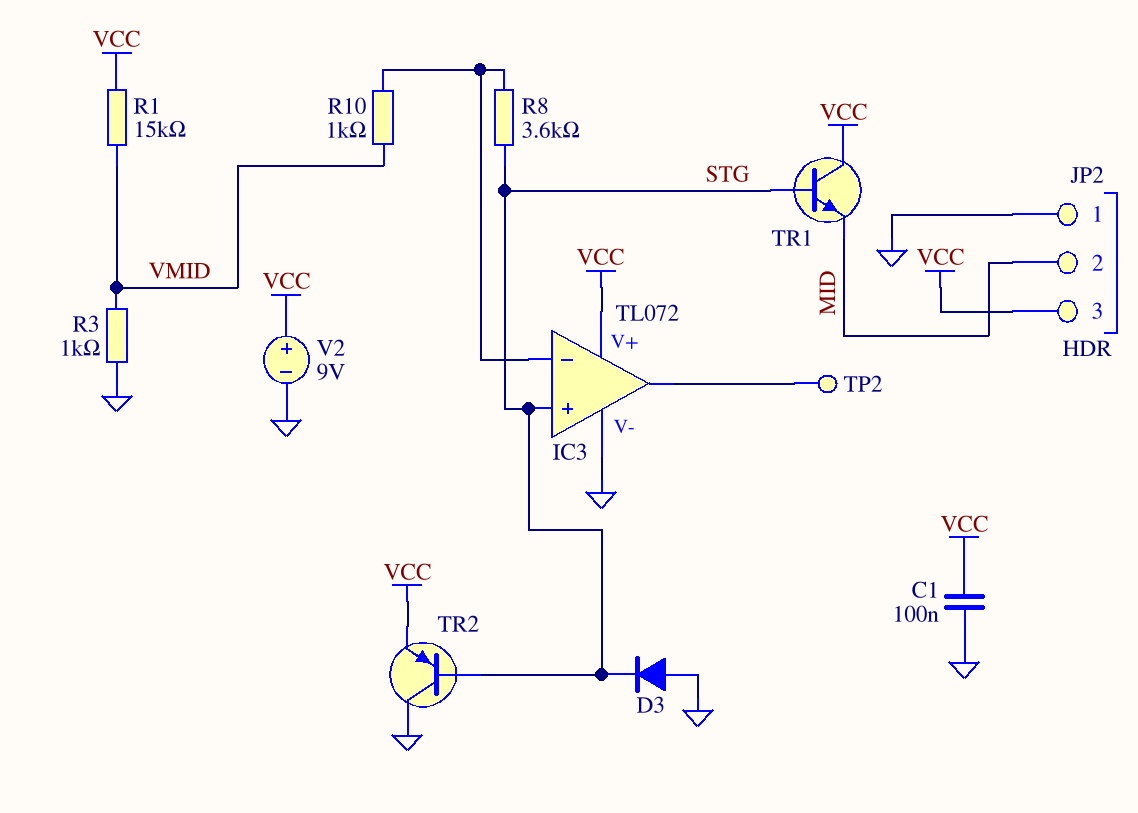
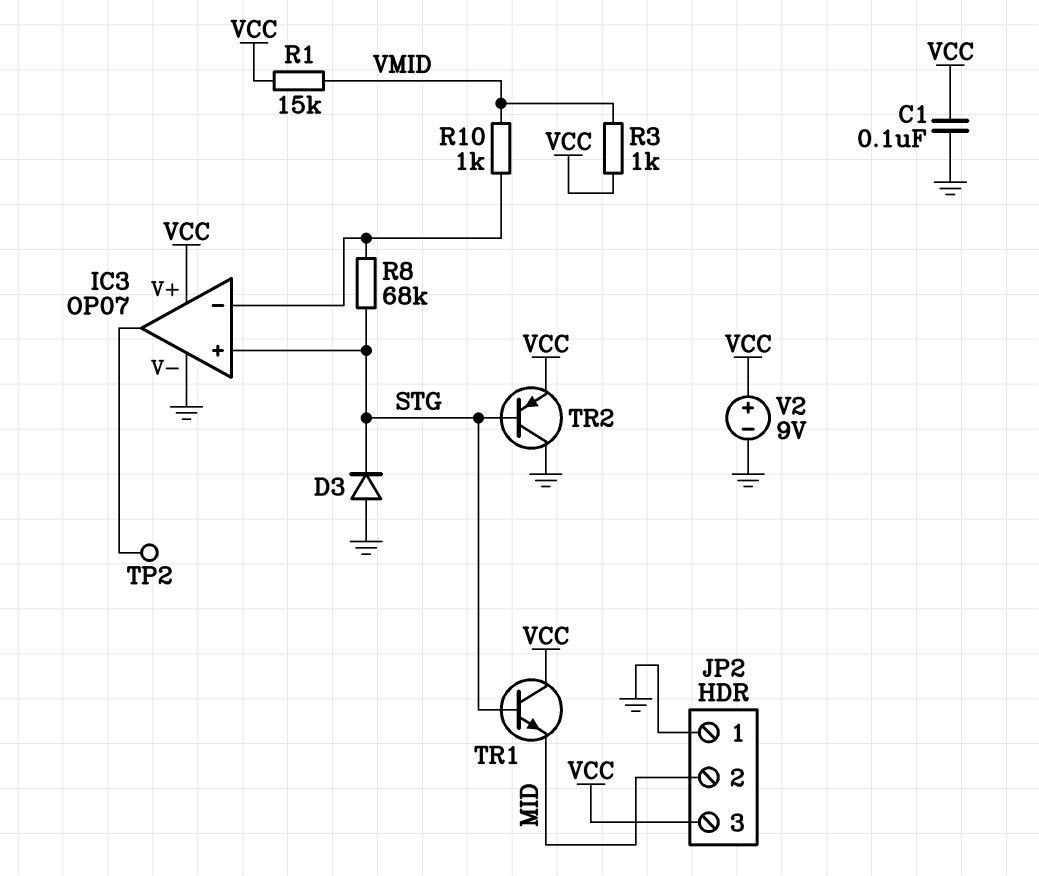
IC3: TL072 -> OP07
R3: 1k (GND, VMID) -> 1k (VCC, VMID)
R8: 3.6k (IC3/in-, STG) -> 68k (IC3/in-, STG)

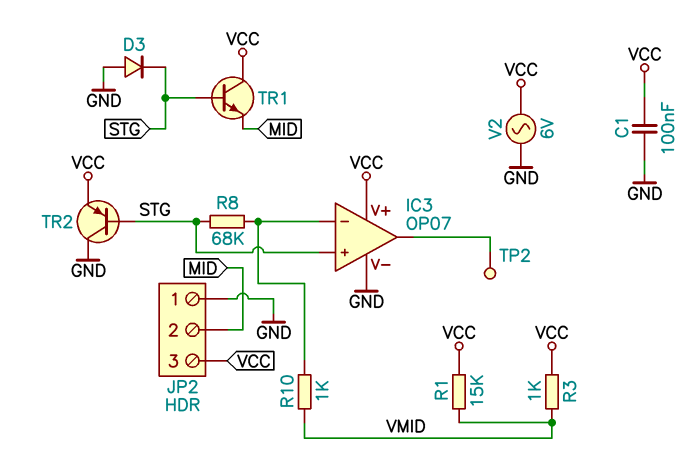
V2: 9V (plus VCC, minus GND) -> AC 6V (GND, VCC)

